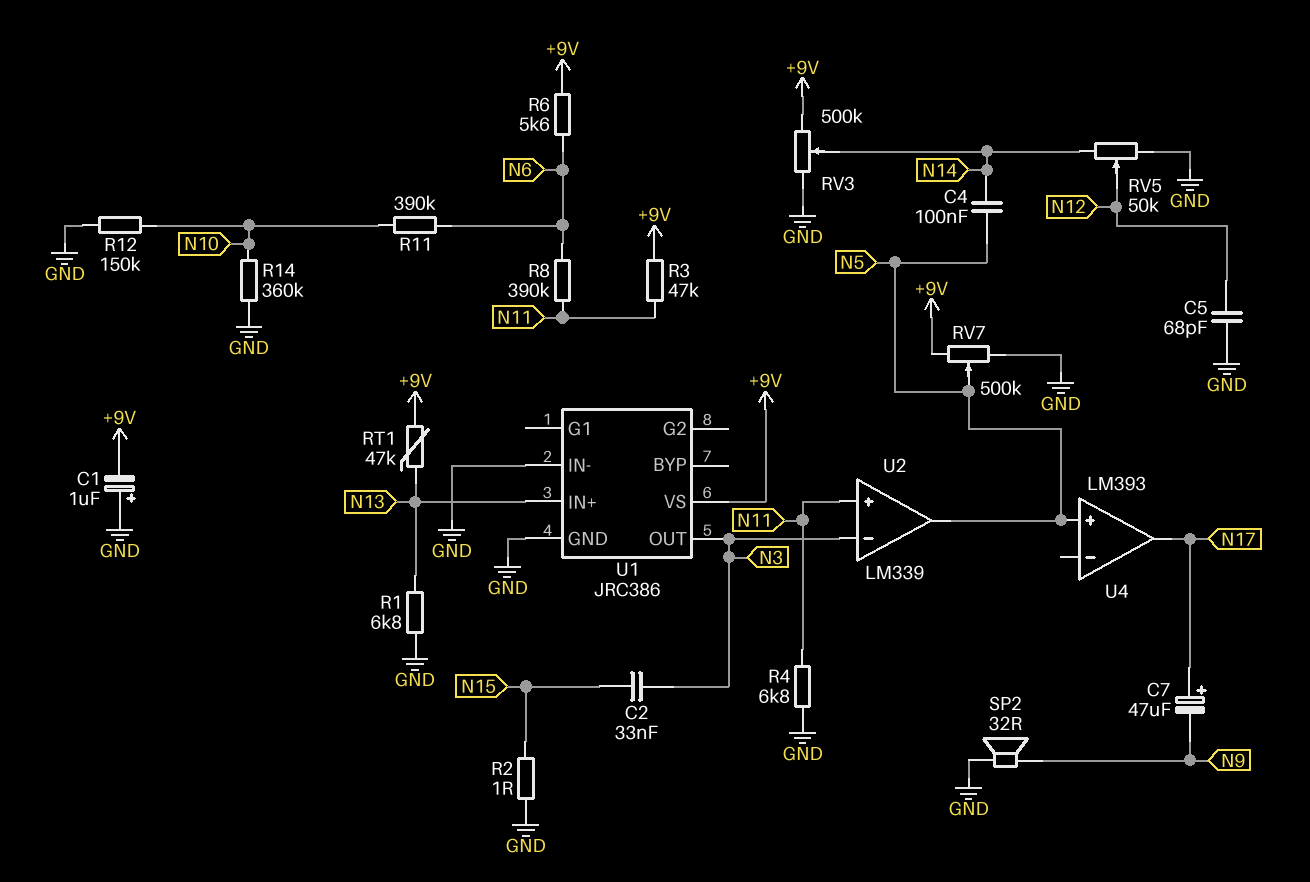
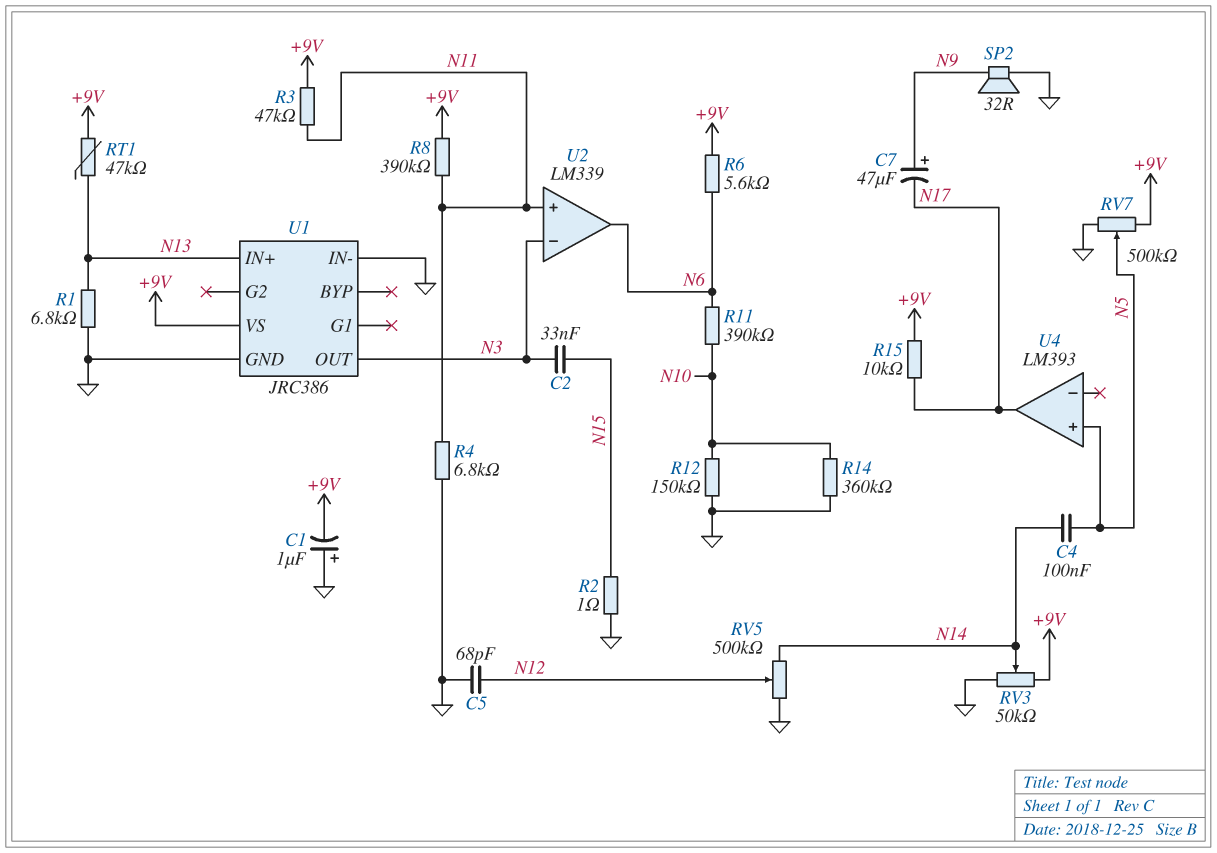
C7: 47uF (plus N17, minus N9) -> 47uF (plus N9, minus N17)
R8: 390k (N6, N11) -> 390k (+9V, N11)
R15: none -> 10k (+9V, N17)
RV3: 500k (+9V, GND, wiper N14) -> 50k (+9V, GND, wiper N14)
RV5: 50k (GND, N14, wiper N12) -> 500k (GND, N14, wiper N12)
U2 pin out: N5 -> N6

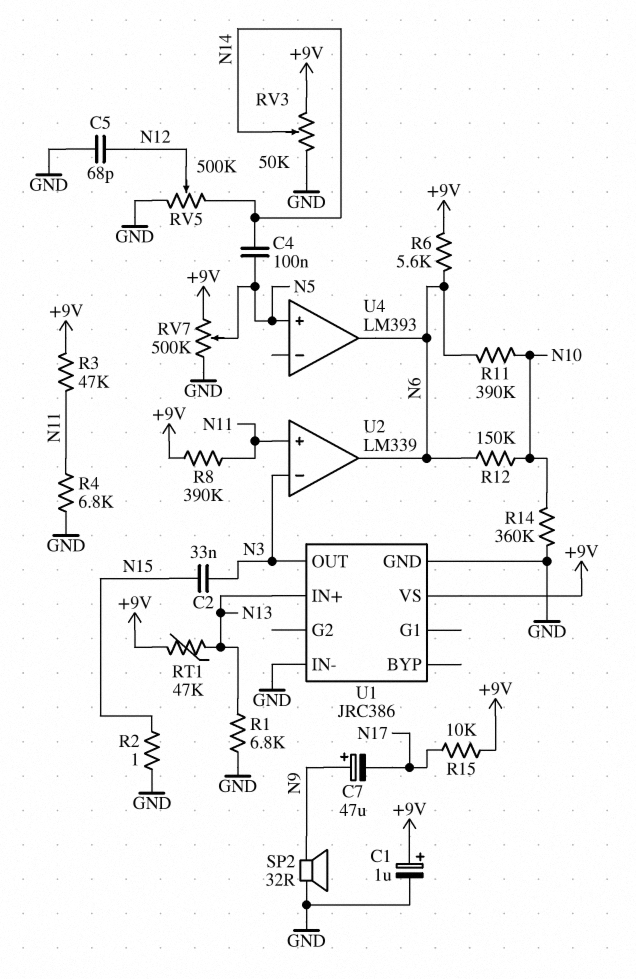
C1: 1uF (plus GND, minus +9V) -> 1uF (plus +9V, minus GND)
R12: 150k (GND, N10) -> 150k (N6, N10)
U4 pin out: N17 -> N6

